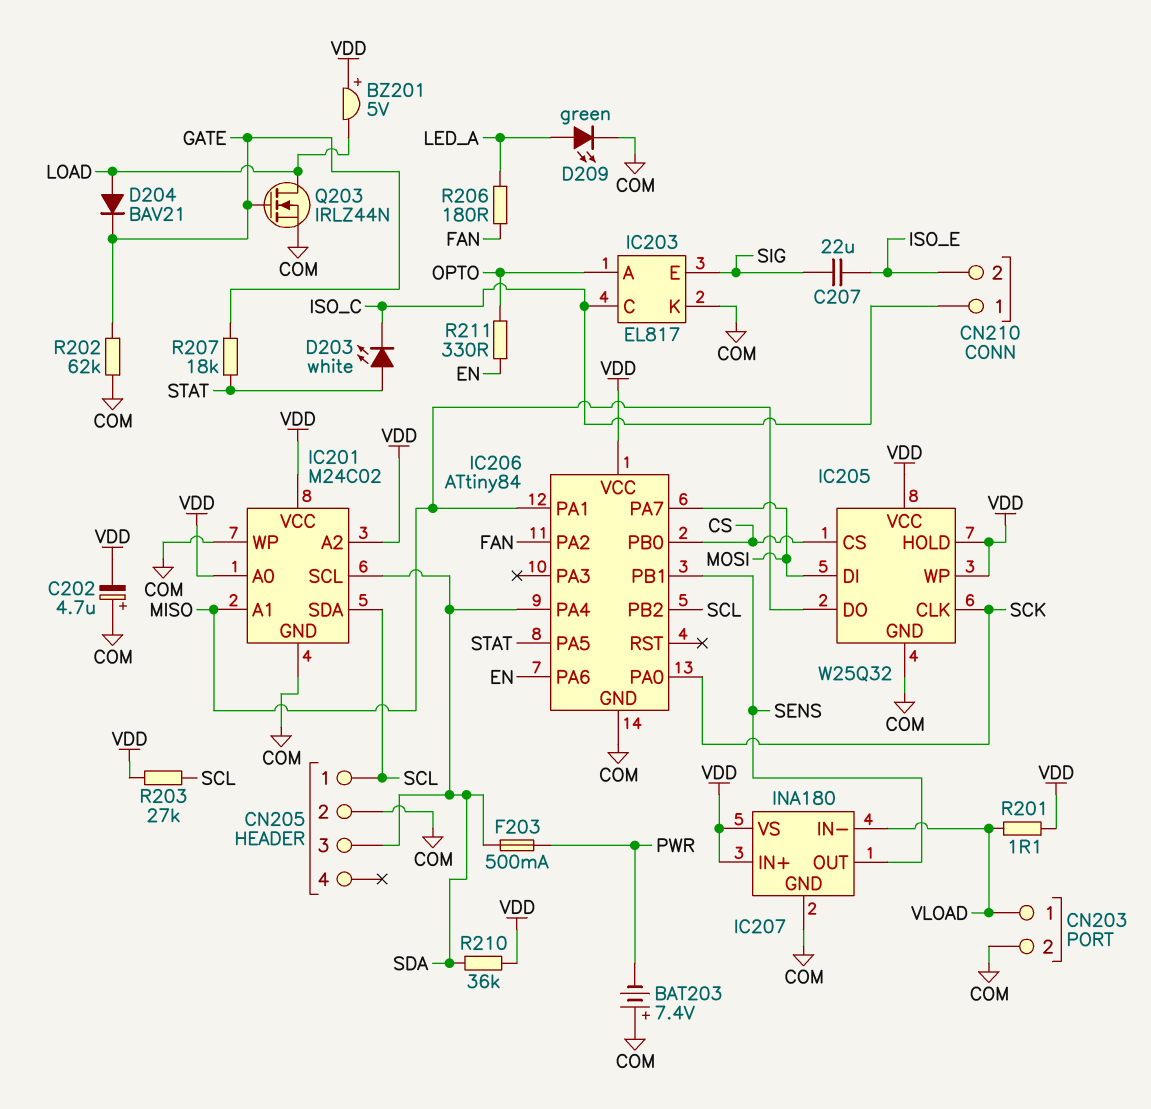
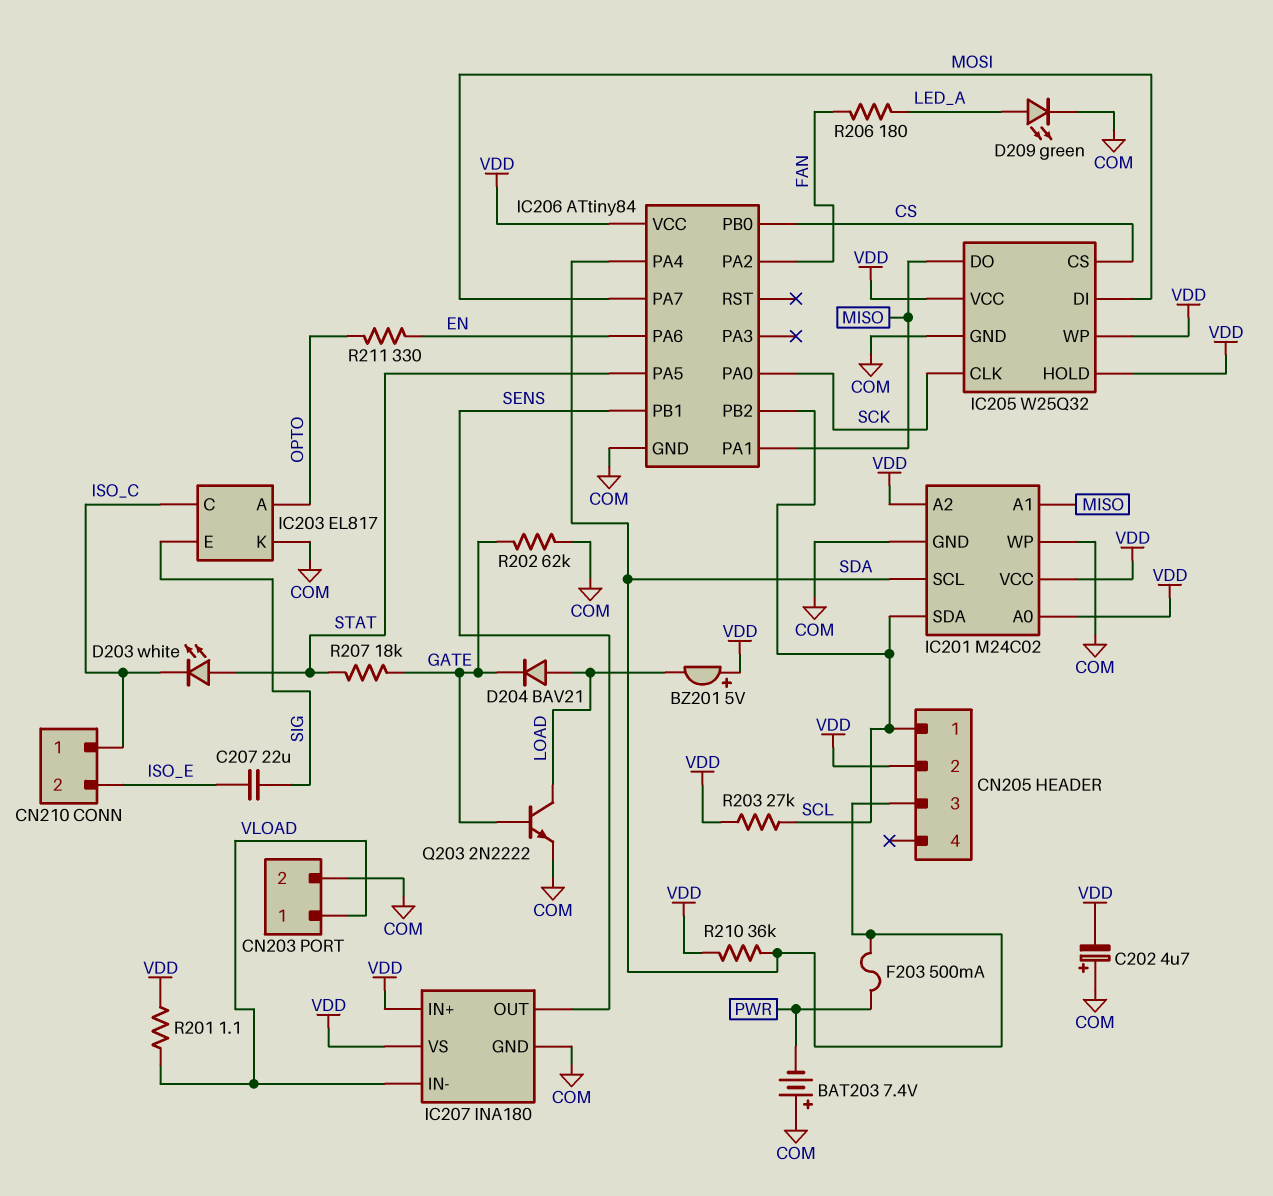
CN205 pin 2: COM -> VDD
Q203: NMOS IRLZ44N (G GATE, D LOAD, S COM) -> NPN 2N2222 (B GATE, C LOAD, E COM)

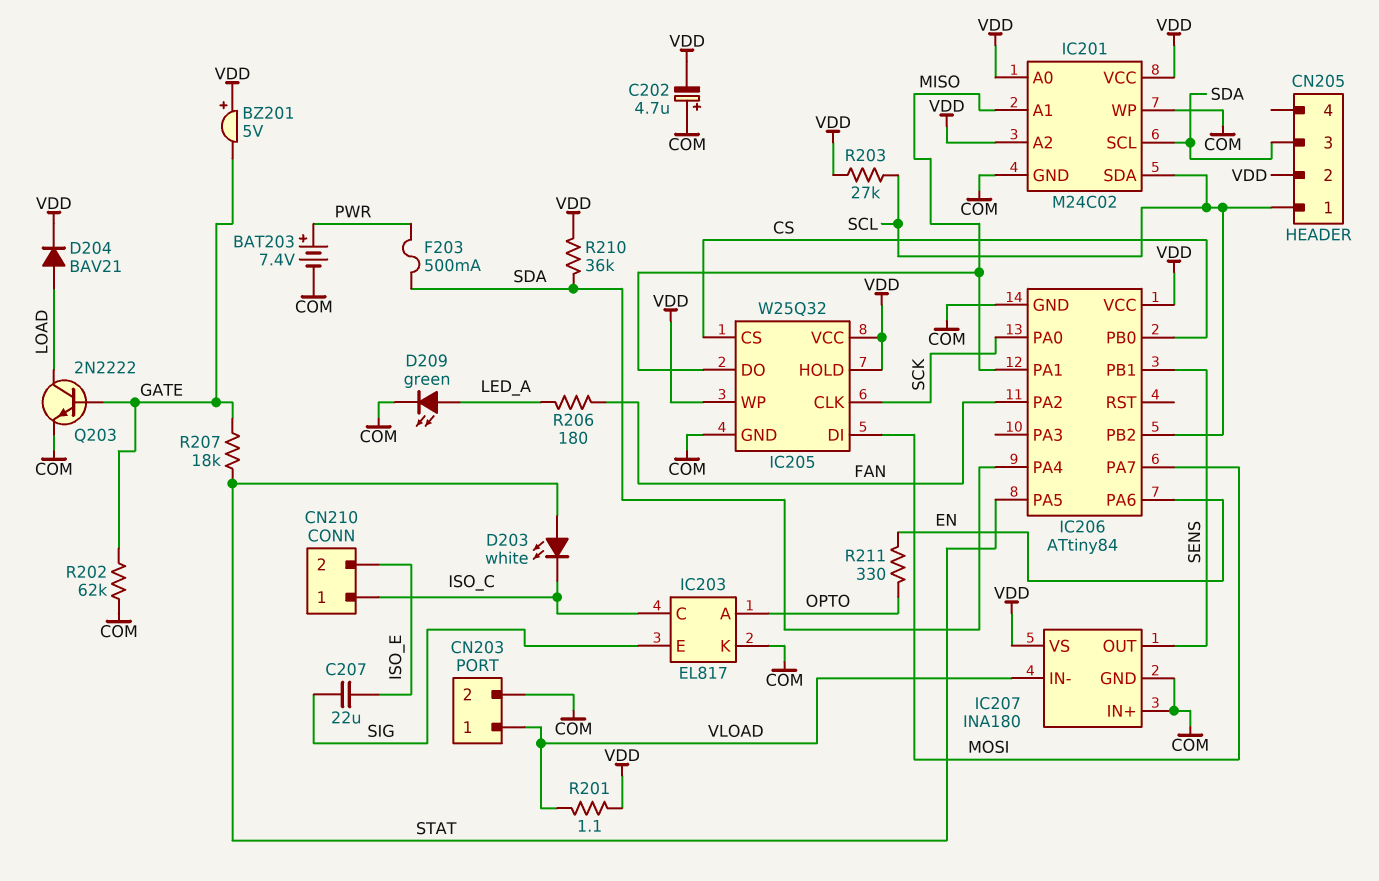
BAT203: 7.4V (plus COM, minus PWR) -> 7.4V (plus PWR, minus COM)
BZ201: buzzer 5V (plus VDD, minus LOAD) -> buzzer 5V (plus VDD, minus GATE)
D204: diode BAV21 (A LOAD, K GATE) -> diode BAV21 (A LOAD, K VDD)
IC207 pin IN+: VDD -> COM

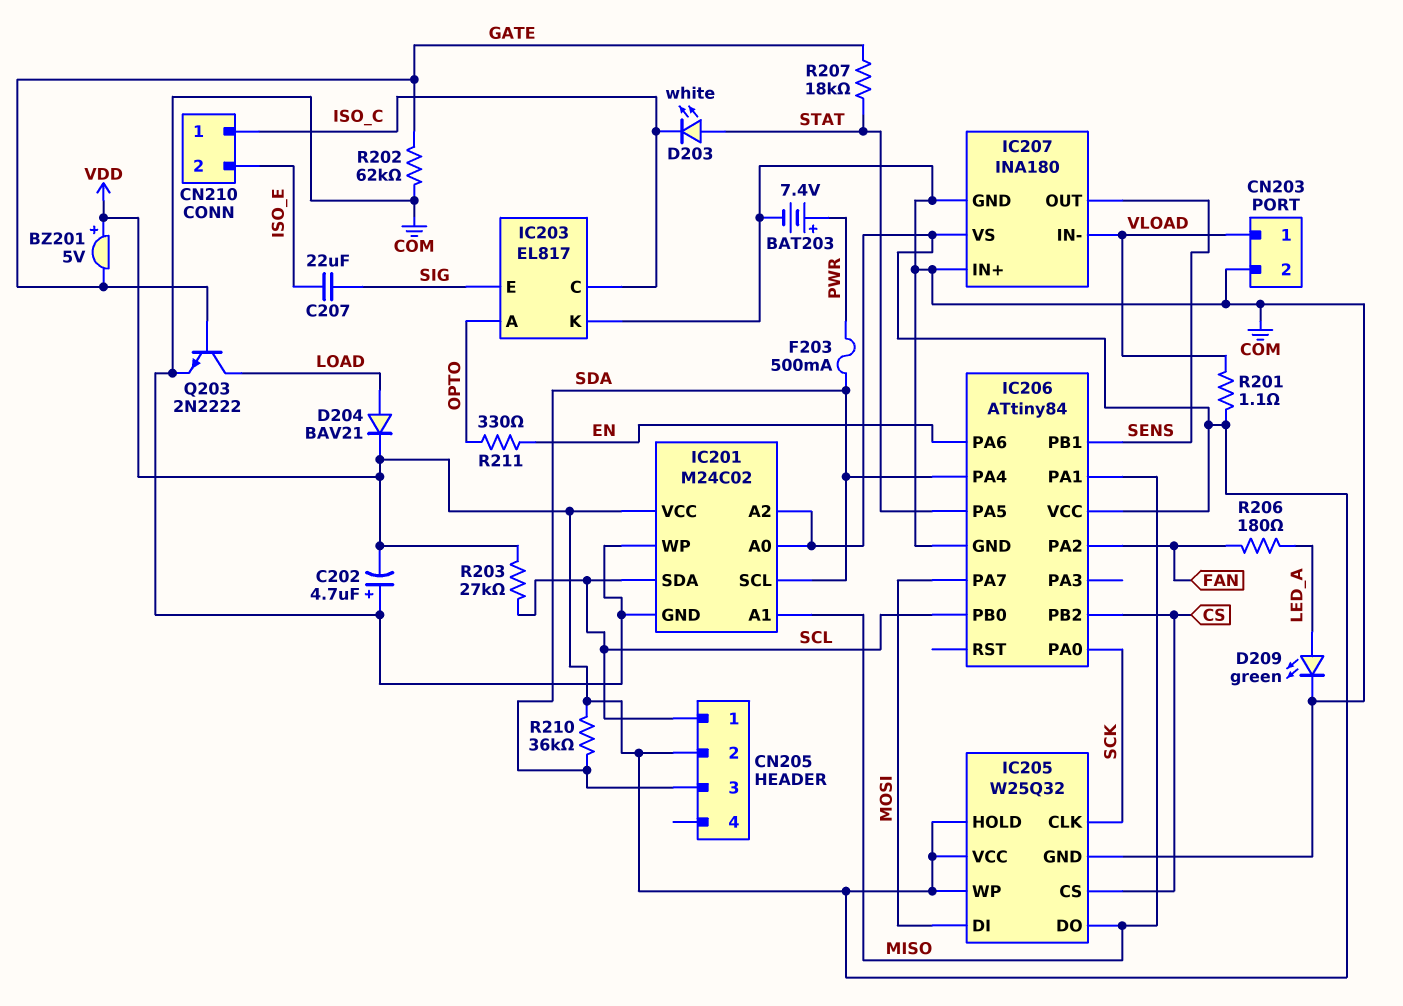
IC206 pin PB0: CS -> SCL
IC206 pin PB2: SCL -> CS

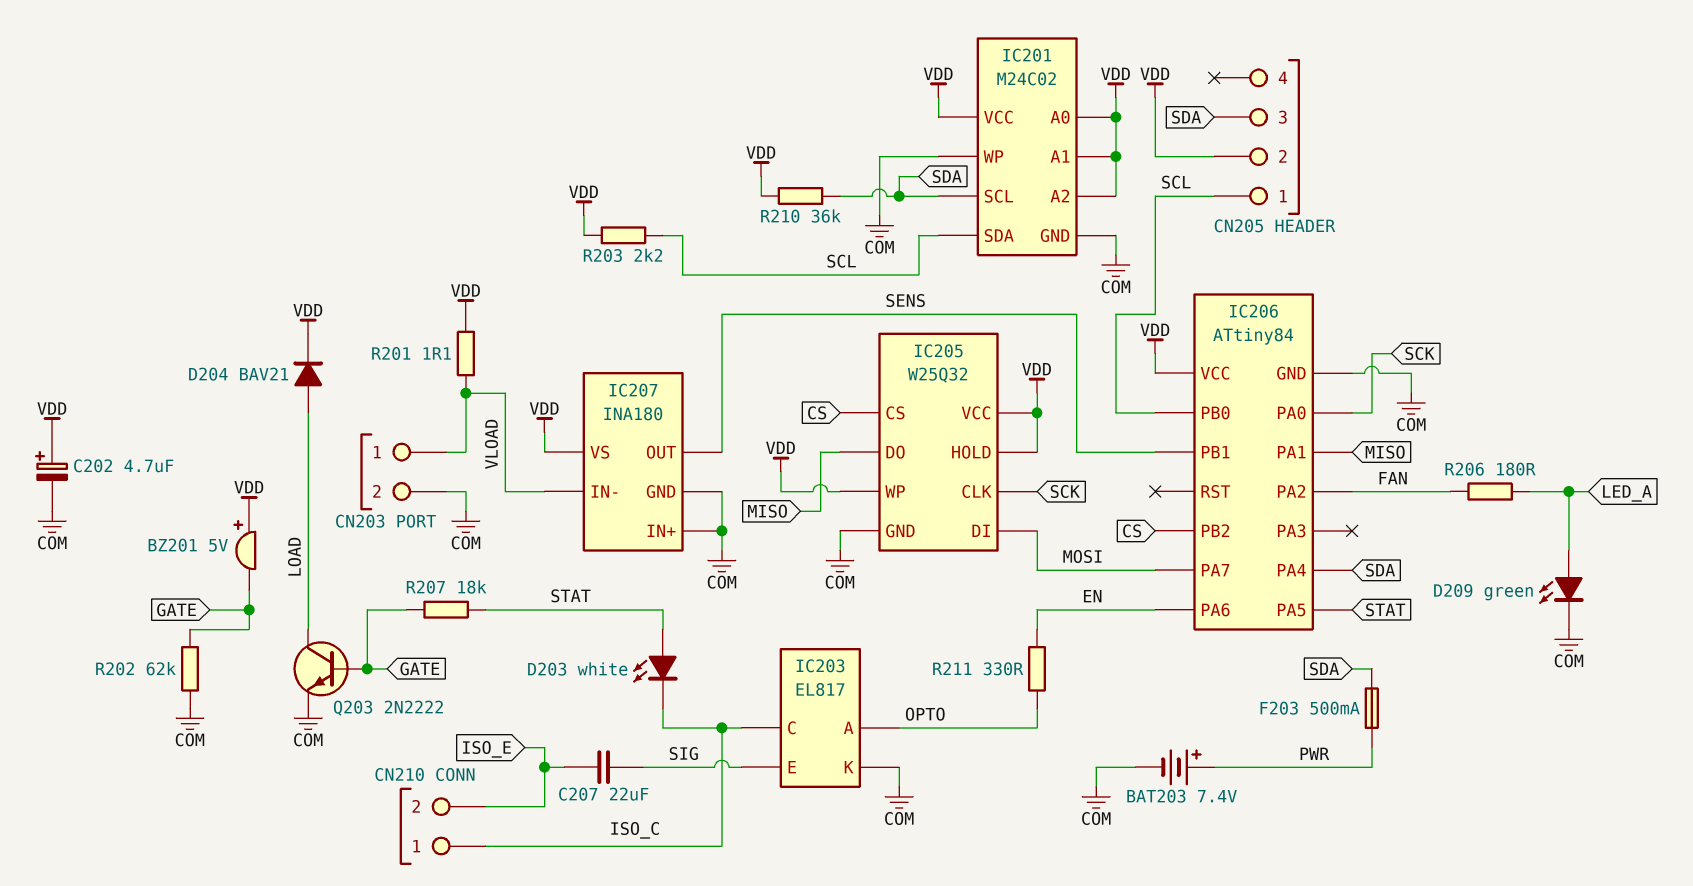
C202: 4.7uF (plus COM, minus VDD) -> 4.7uF (plus VDD, minus COM)
IC201 pin A1: MISO -> VDD
R203: 27k (SCL, VDD) -> 2.2k (SCL, VDD)

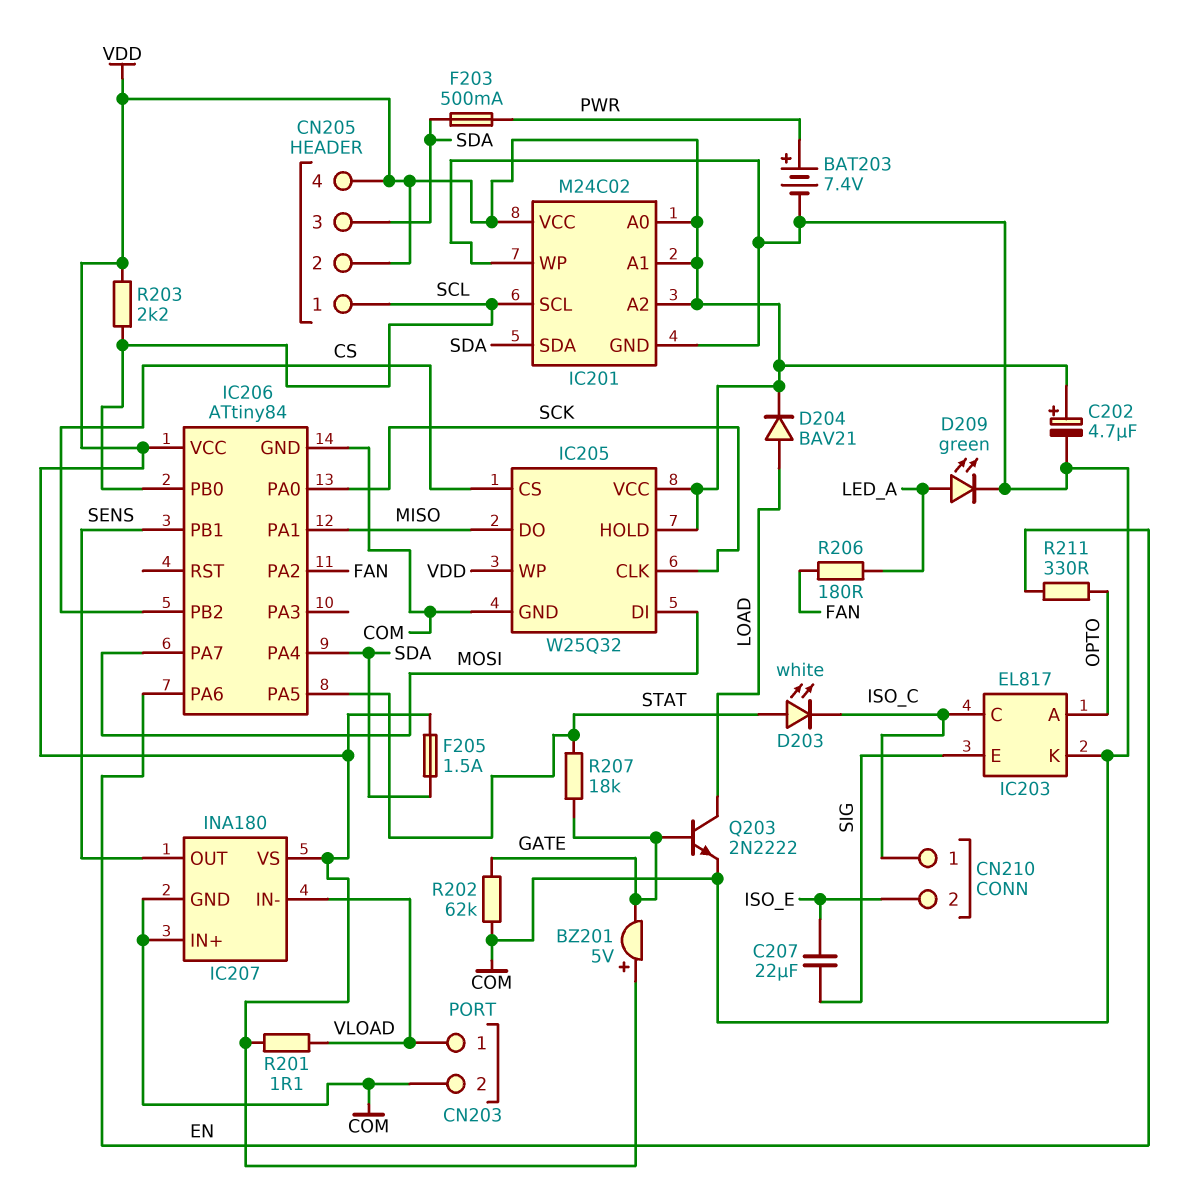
CN205 pin 4: none -> VDD
F205: none -> 1.5A (SDA, VDD)
IC201 pin SCL: SDA -> SCL
IC201 pin SDA: SCL -> SDA
R210: 36k (SDA, VDD) -> none

